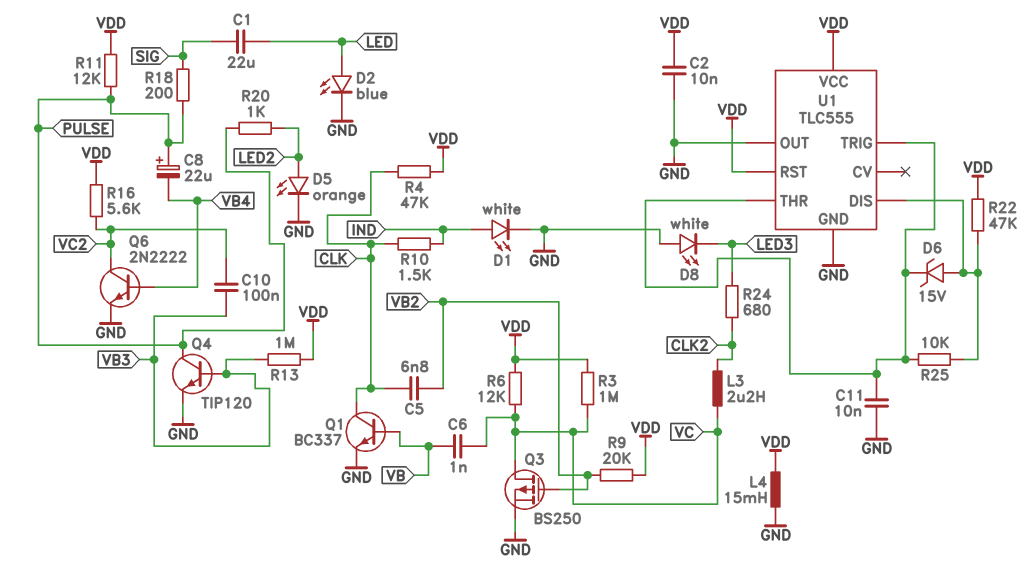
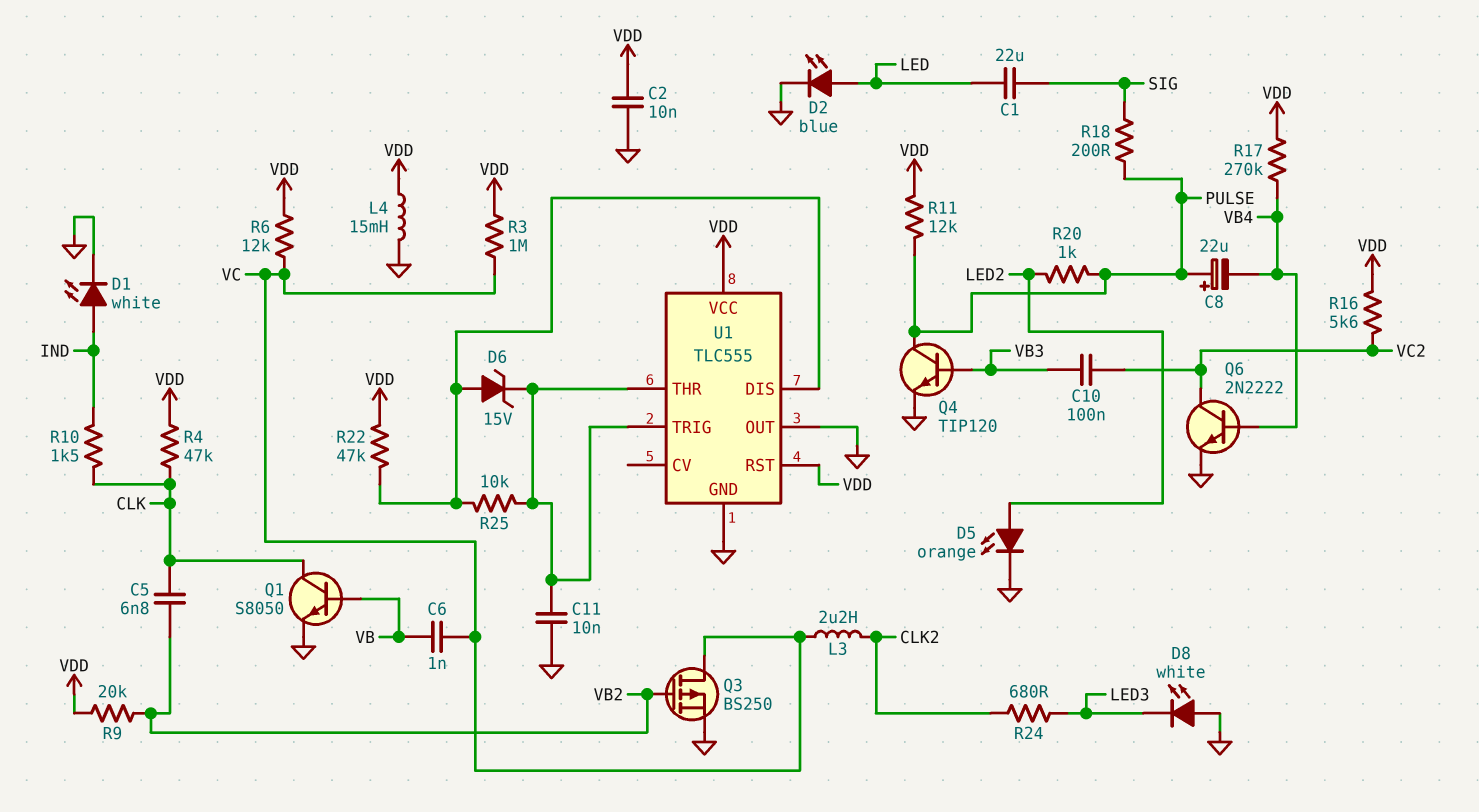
Q1: NPN BC337 (B VB, C CLK, E GND) -> NPN S8050 (B VB, C CLK, E GND)
R13: 1M (VB3, VDD) -> none
R17: none -> 270k (VB4, VDD)

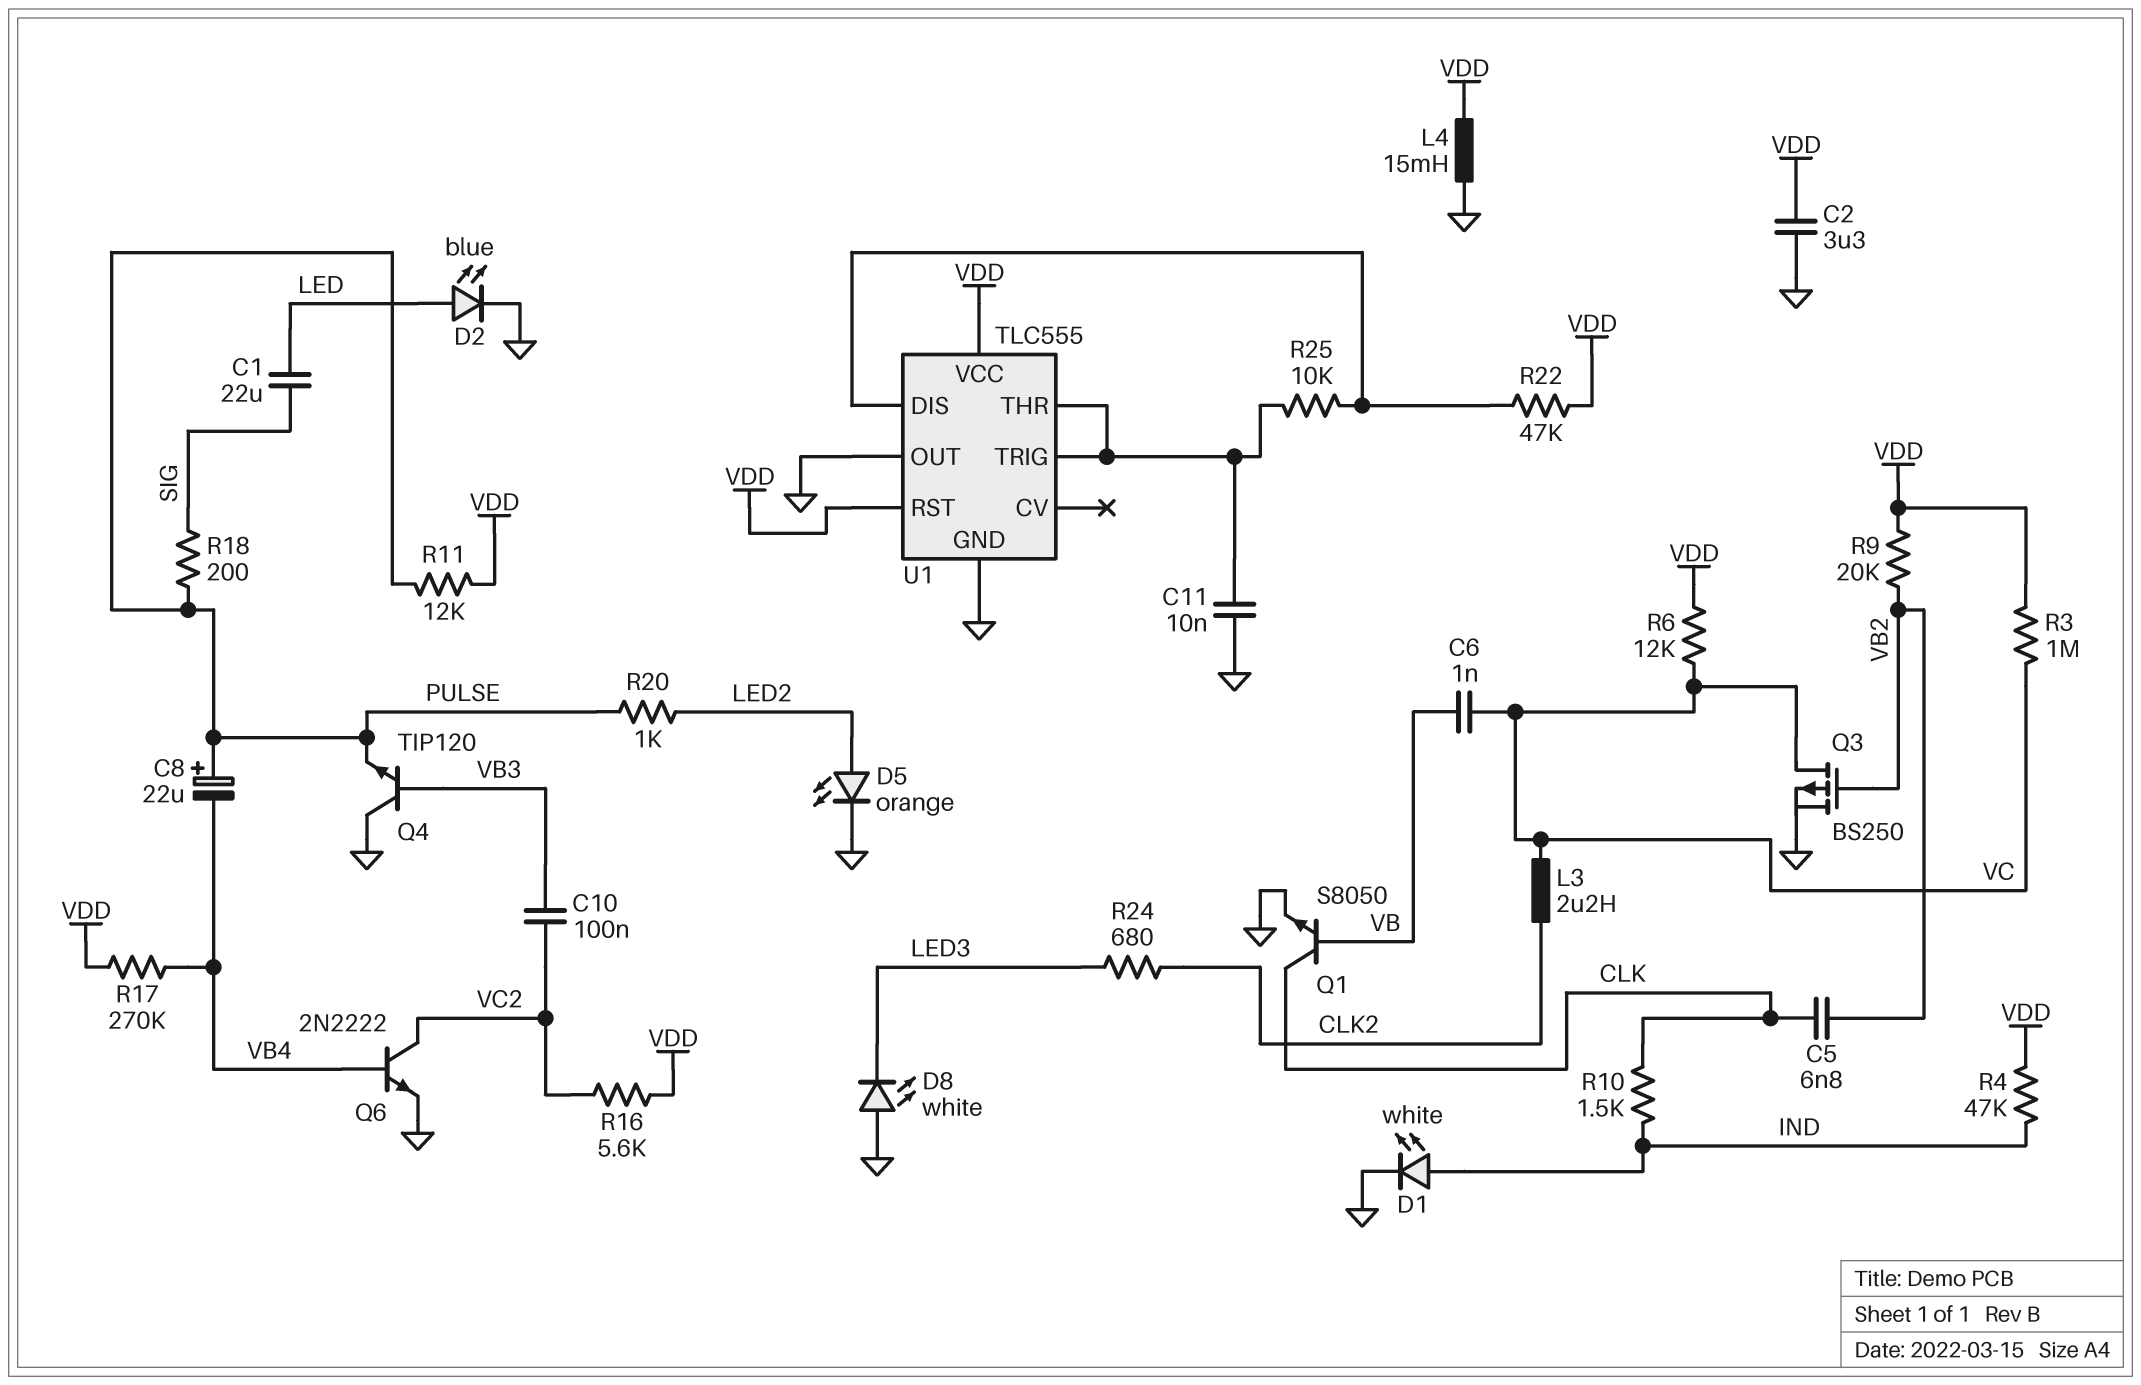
C2: 10nF (GND, VDD) -> 3.3uF (GND, VDD)
D6: zener 15V (A U1/DIS, K U1/THR) -> none
Q4: NPN TIP120 (B VB3, C PULSE, E GND) -> NPN TIP120 (B VB3, C GND, E PULSE)
R4: 47k (CLK, VDD) -> 47k (IND, VDD)

